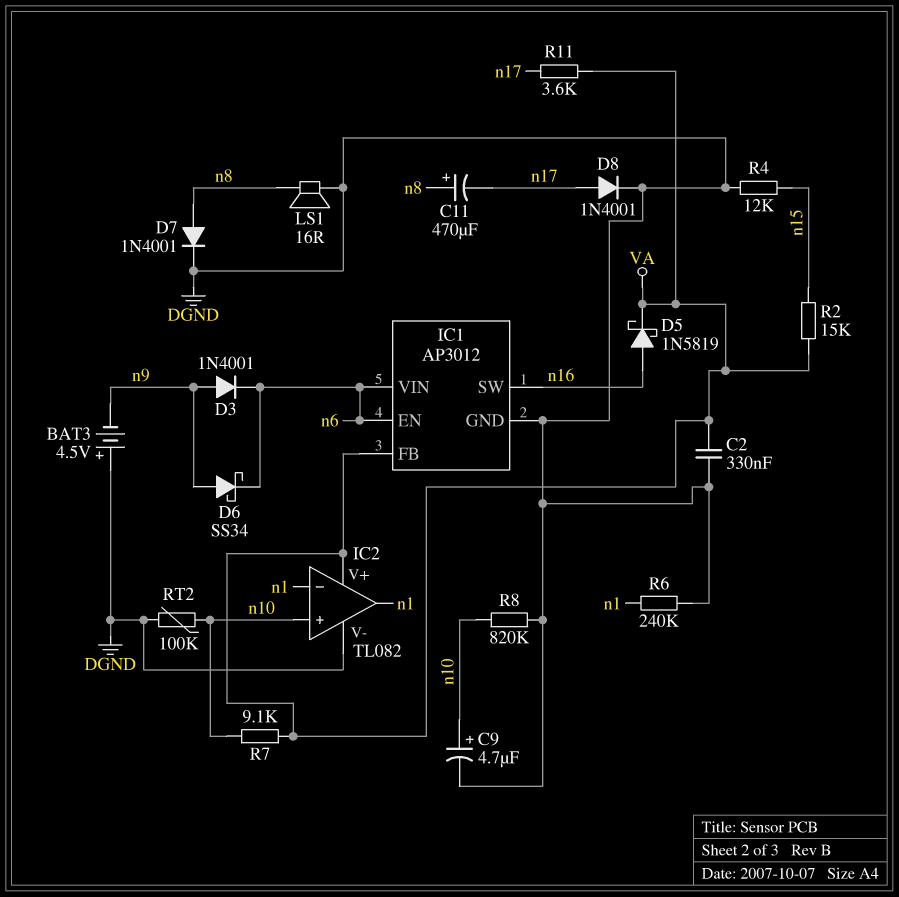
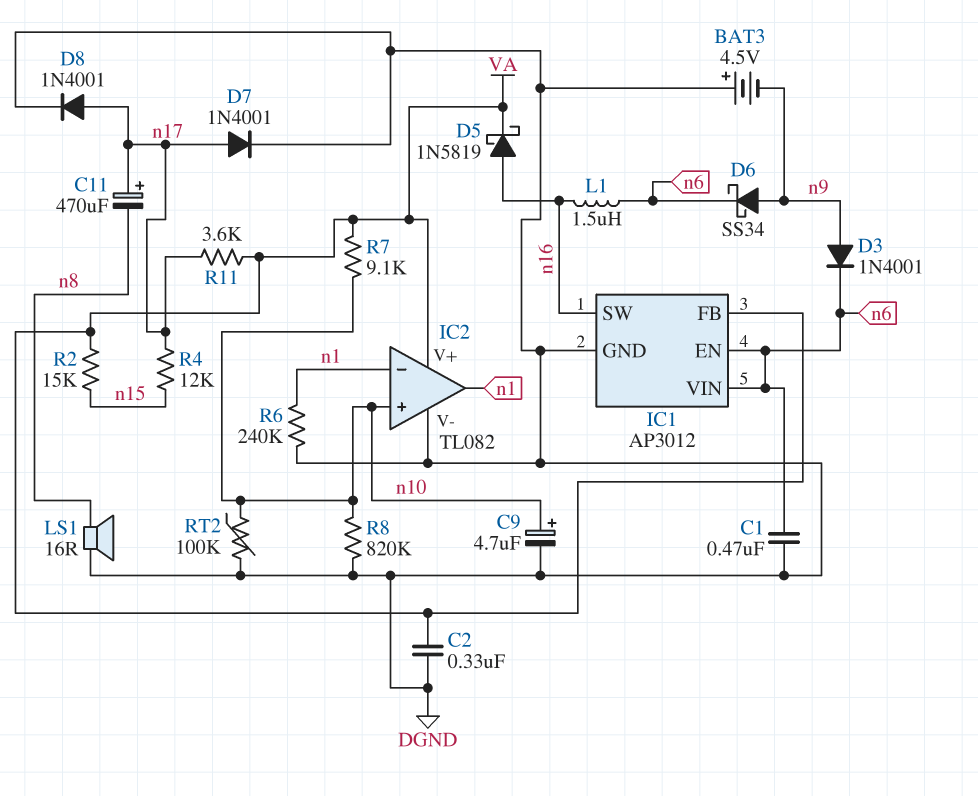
C1: none -> 470nF (DGND, n6)
C11: 470uF (plus n8, minus n17) -> 470uF (plus n17, minus n8)
D7: diode 1N4001 (A n8, K DGND) -> diode 1N4001 (A n17, K DGND)
L1: none -> 1.5uH (n6, n16)
R4: 12k (DGND, n15) -> 12k (n15, n17)

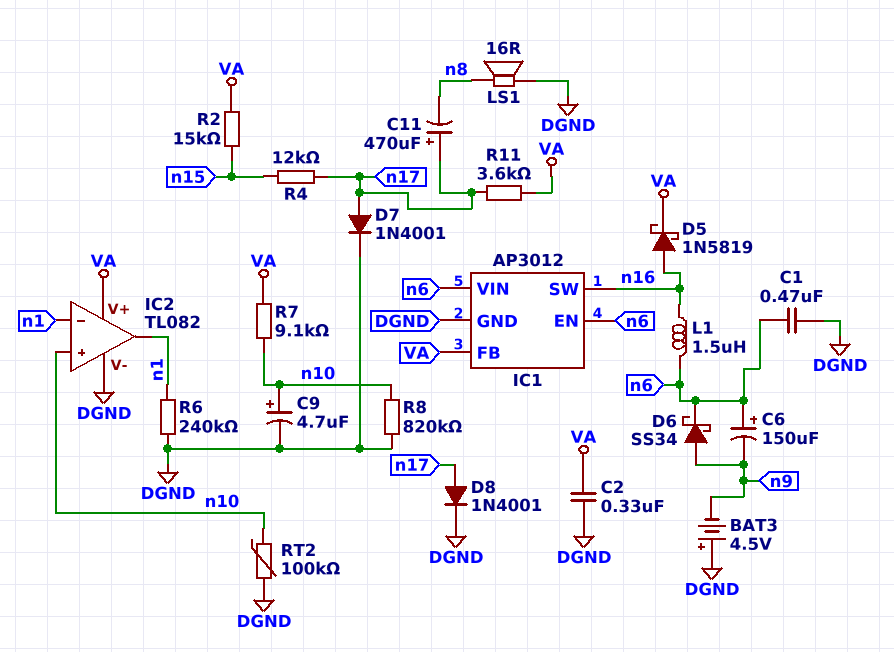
C6: none -> 150uF (plus n6, minus n9)
D3: diode 1N4001 (A n9, K n6) -> none

